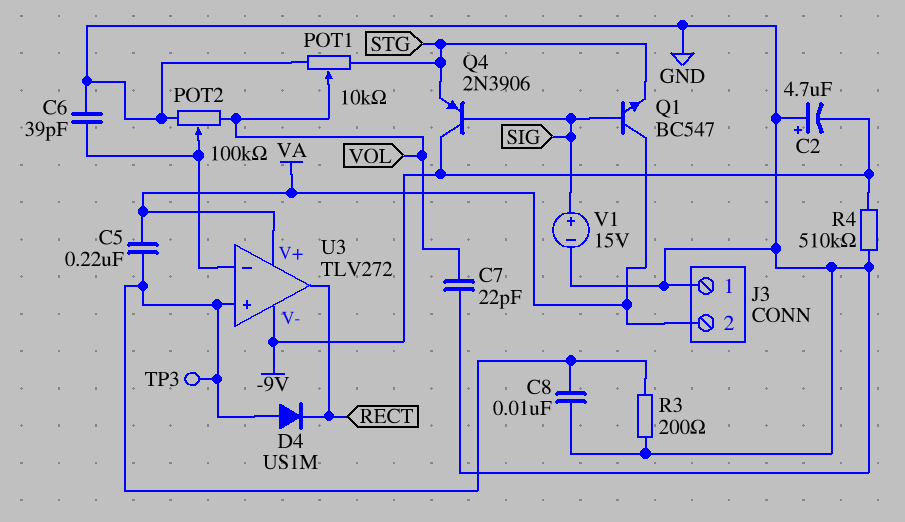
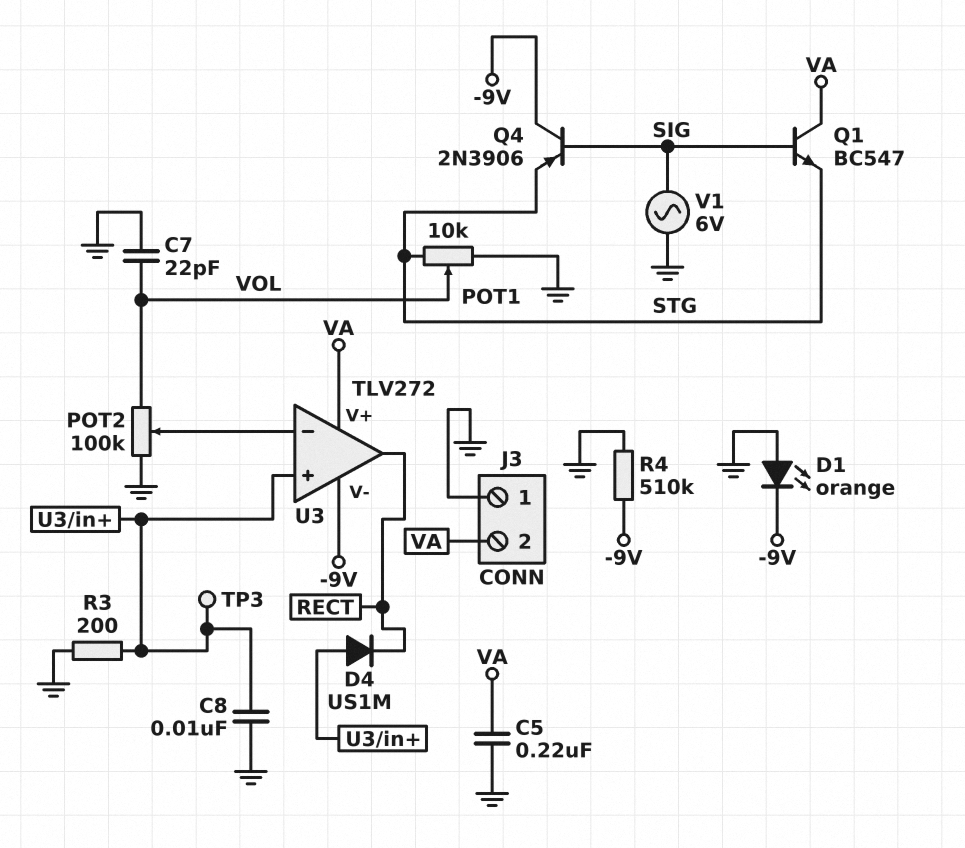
C2: 4.7uF (plus GND, minus -9V) -> none
C5: 220nF (U3/in+, VA) -> 220nF (GND, VA)
C6: 39pF (GND, U3/in-) -> none
D1: none -> LED orange (A GND, K -9V)
V1: 15V (plus SIG, minus GND) -> AC 6V (GND, SIG)

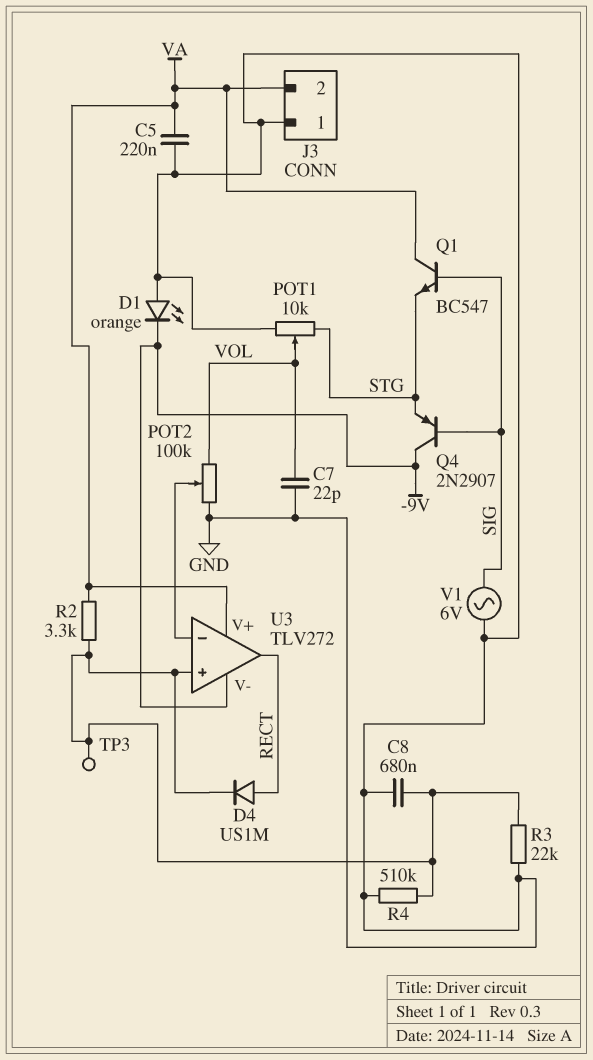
C8: 10nF (GND, U3/in+) -> 680nF (GND, U3/in+)
D4: diode US1M (A U3/in+, K RECT) -> diode US1M (A RECT, K U3/in+)
Q4: PNP 2N3906 (B SIG, C -9V, E STG) -> PNP 2N2907 (B SIG, C -9V, E STG)
R2: none -> 3.3k (U3/in+, VA)
R3: 200 (GND, U3/in+) -> 22k (GND, U3/in+)
R4: 510k (-9V, GND) -> 510k (GND, U3/in+)

